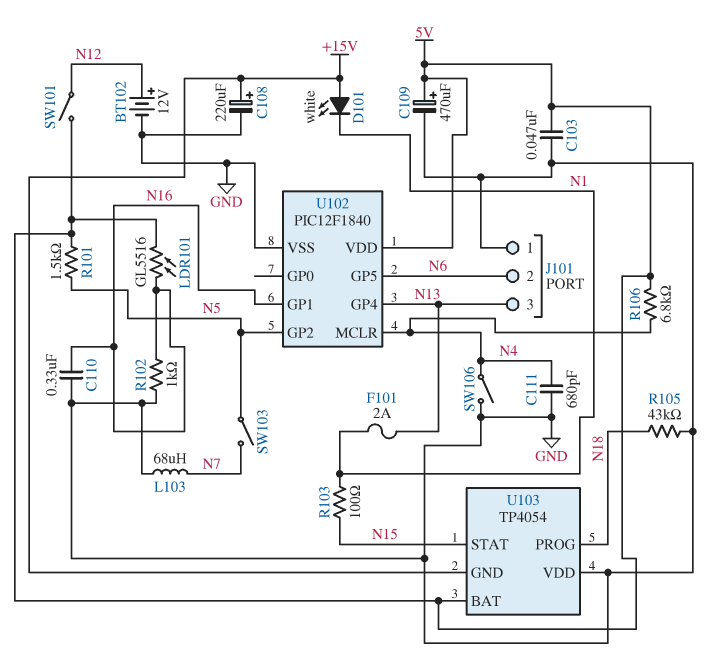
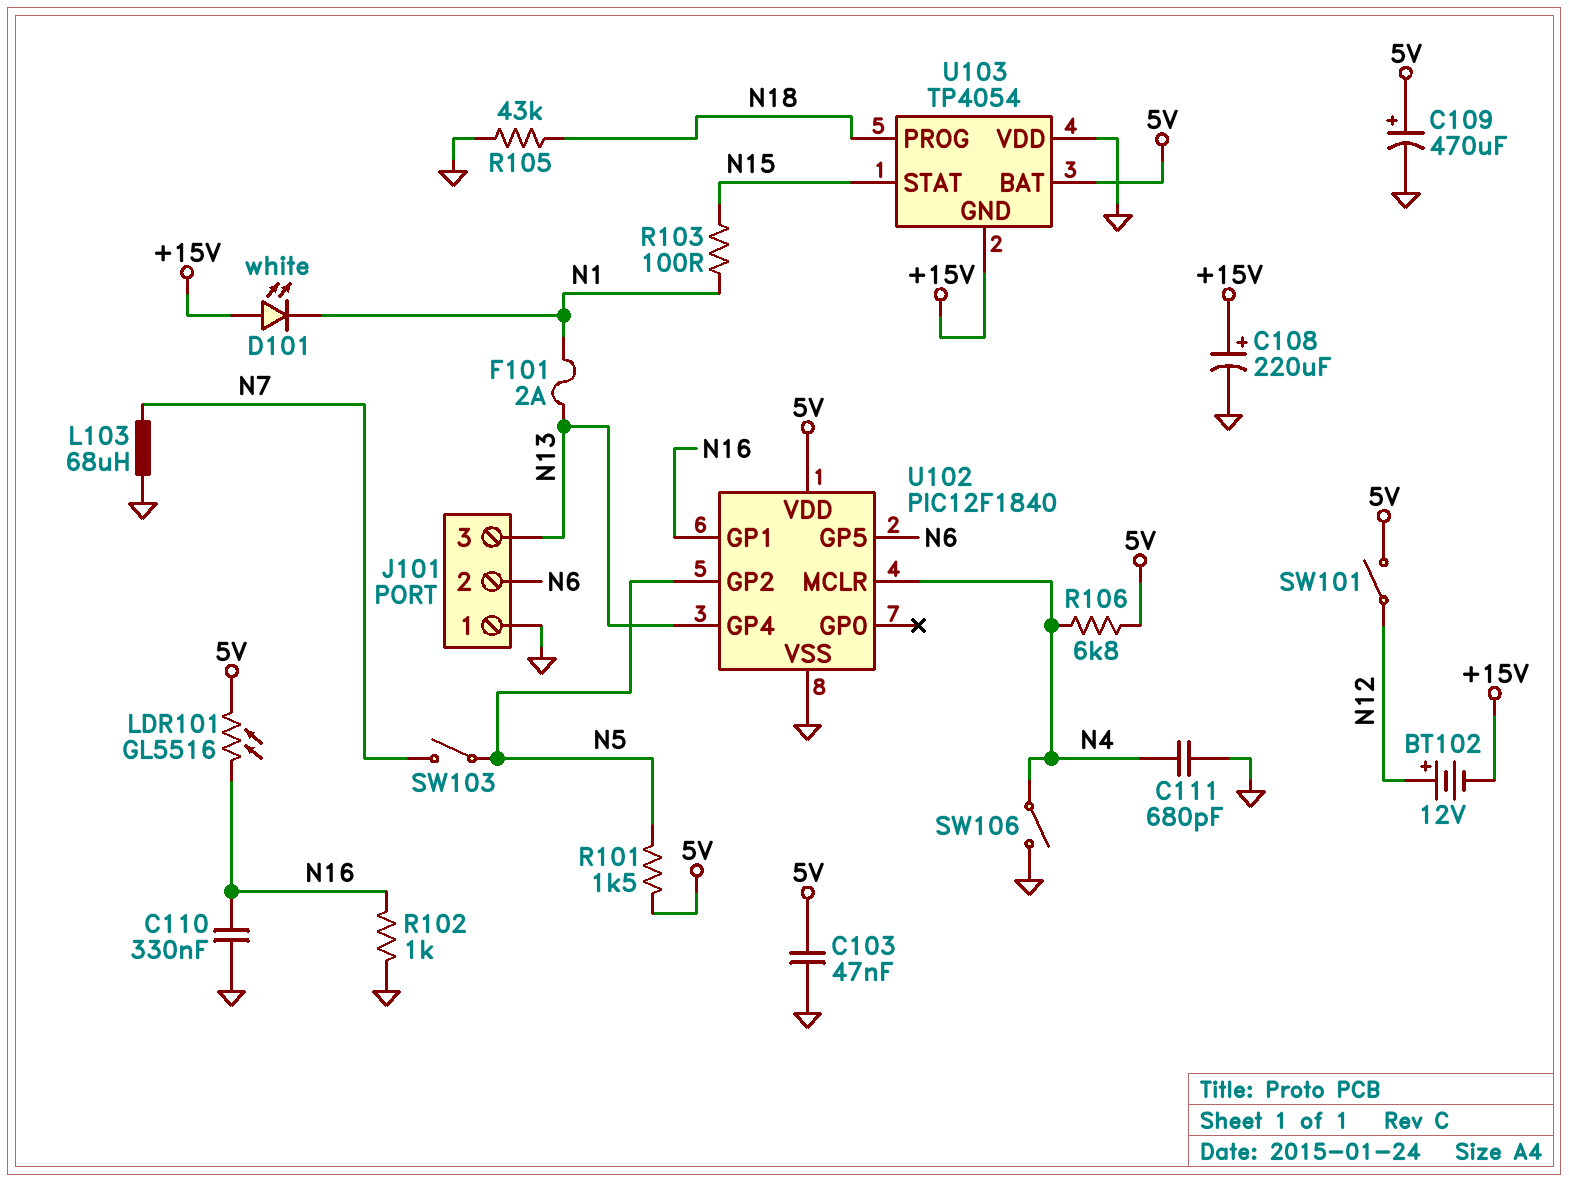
BT102: 12V (plus N12, minus GND) -> 12V (plus N12, minus +15V)

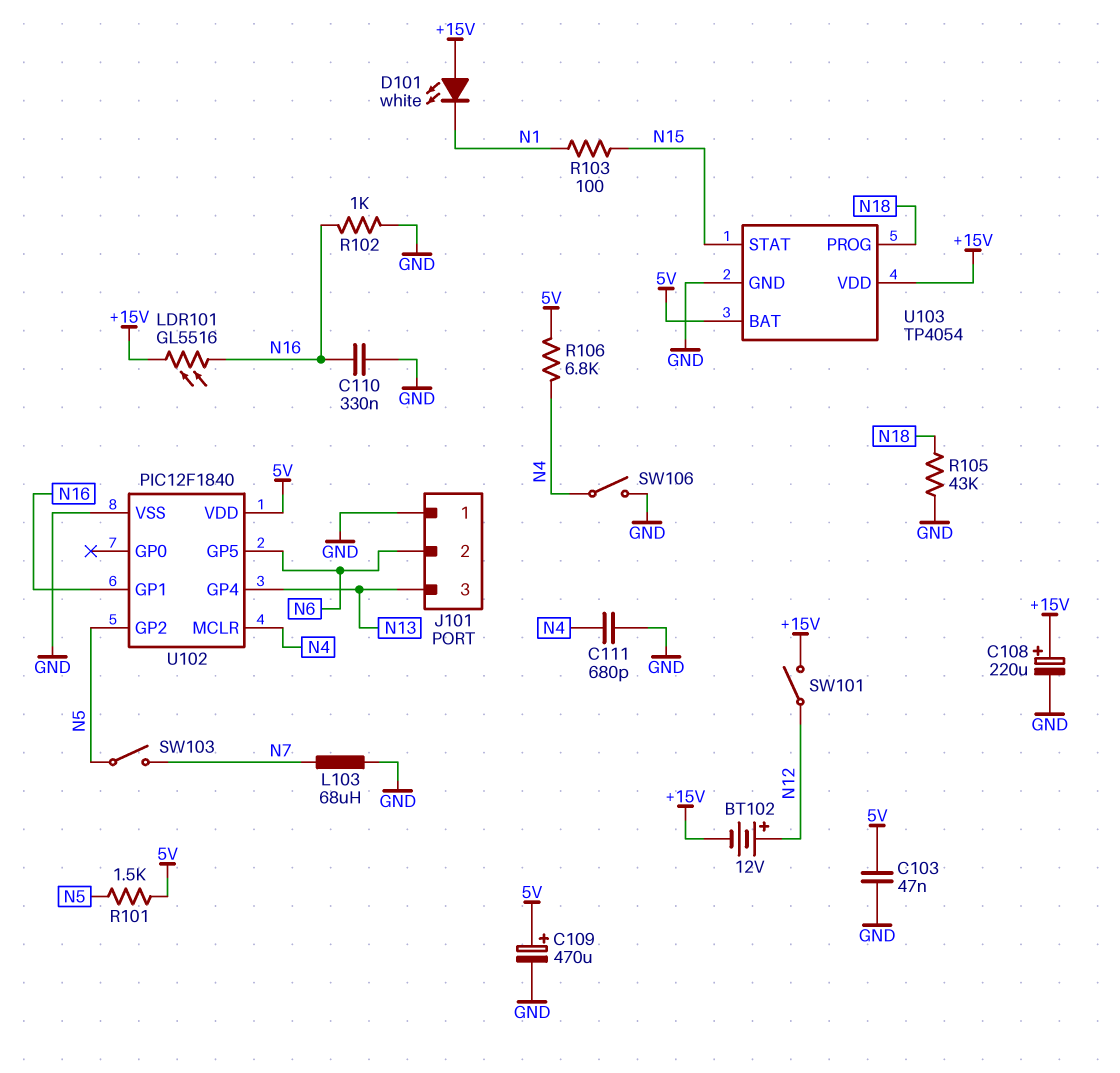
F101: 2A (N1, N13) -> none
LDR101: GL5516 (5V, N16) -> GL5516 (+15V, N16)
SW101: switch (5V, N12) -> switch (+15V, N12)
U103 pin GND: +15V -> GND
U103 pin VDD: GND -> +15V

